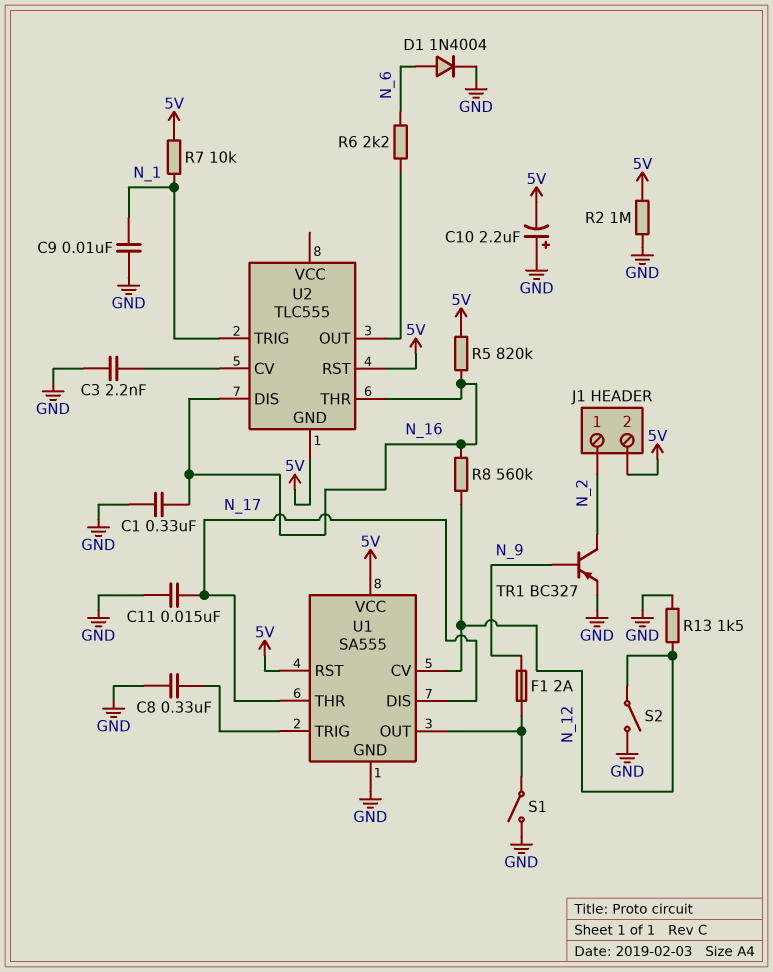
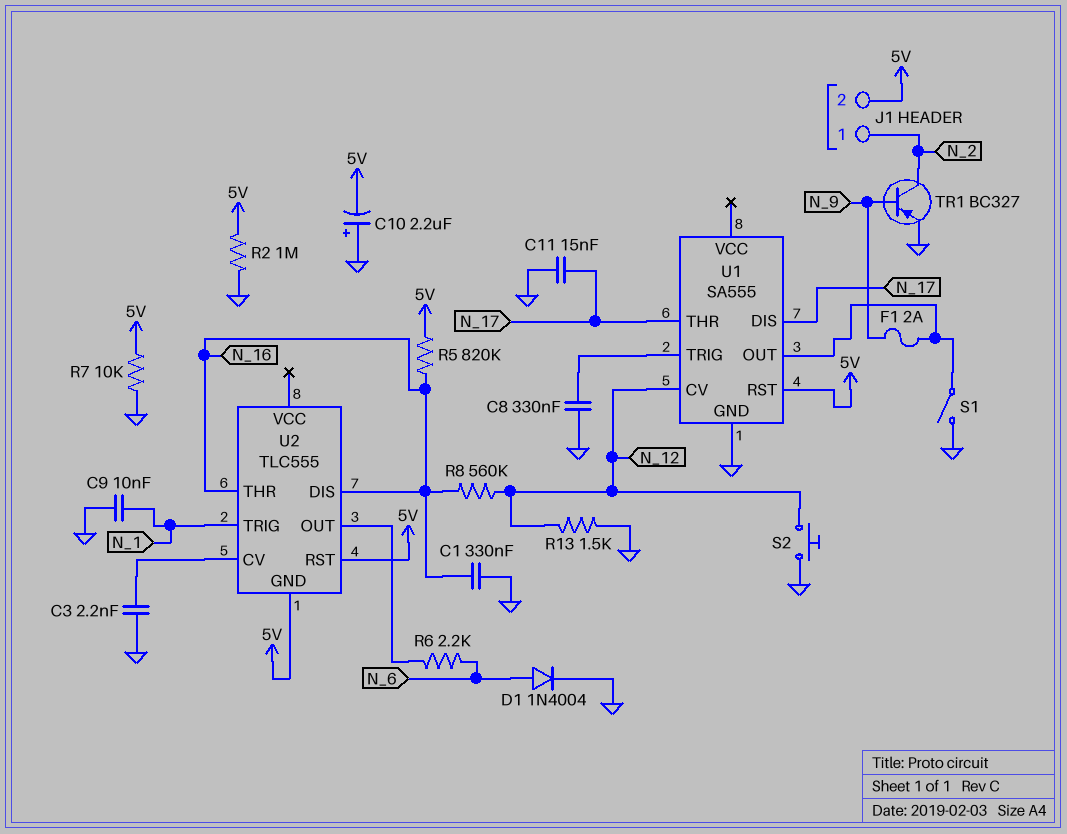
R7: 10k (5V, N_1) -> 10k (5V, GND)
S2: switch (GND, N_12) -> button (GND, N_12)
U1 pin VCC: 5V -> none

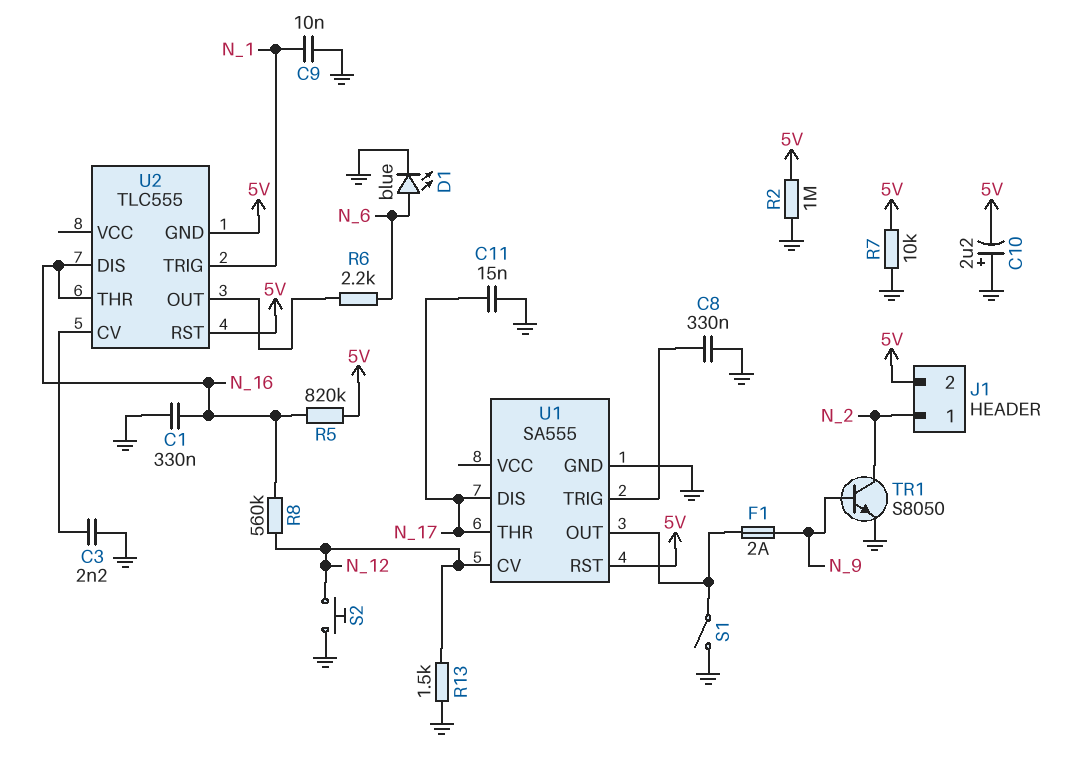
D1: diode 1N4004 (A N_6, K GND) -> LED blue (A N_6, K GND)
TR1: PNP BC327 (B N_9, C N_2, E GND) -> NPN S8050 (B N_9, C N_2, E GND)

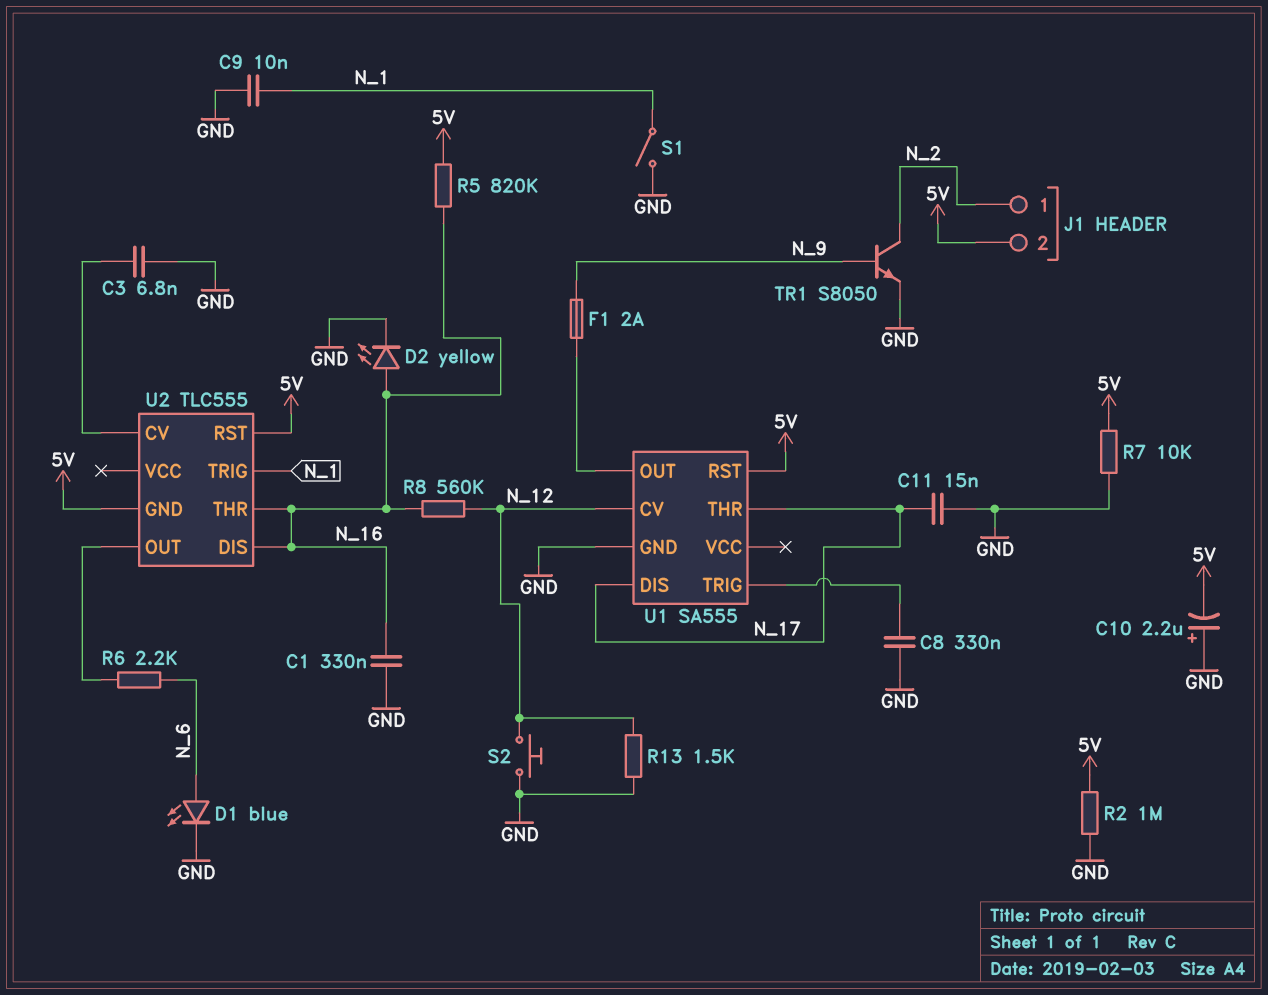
C3: 2.2nF (GND, U2/CV) -> 6.8nF (GND, U2/CV)
D2: none -> LED yellow (A N_16, K GND)
S1: switch (GND, U1/OUT) -> switch (GND, N_1)

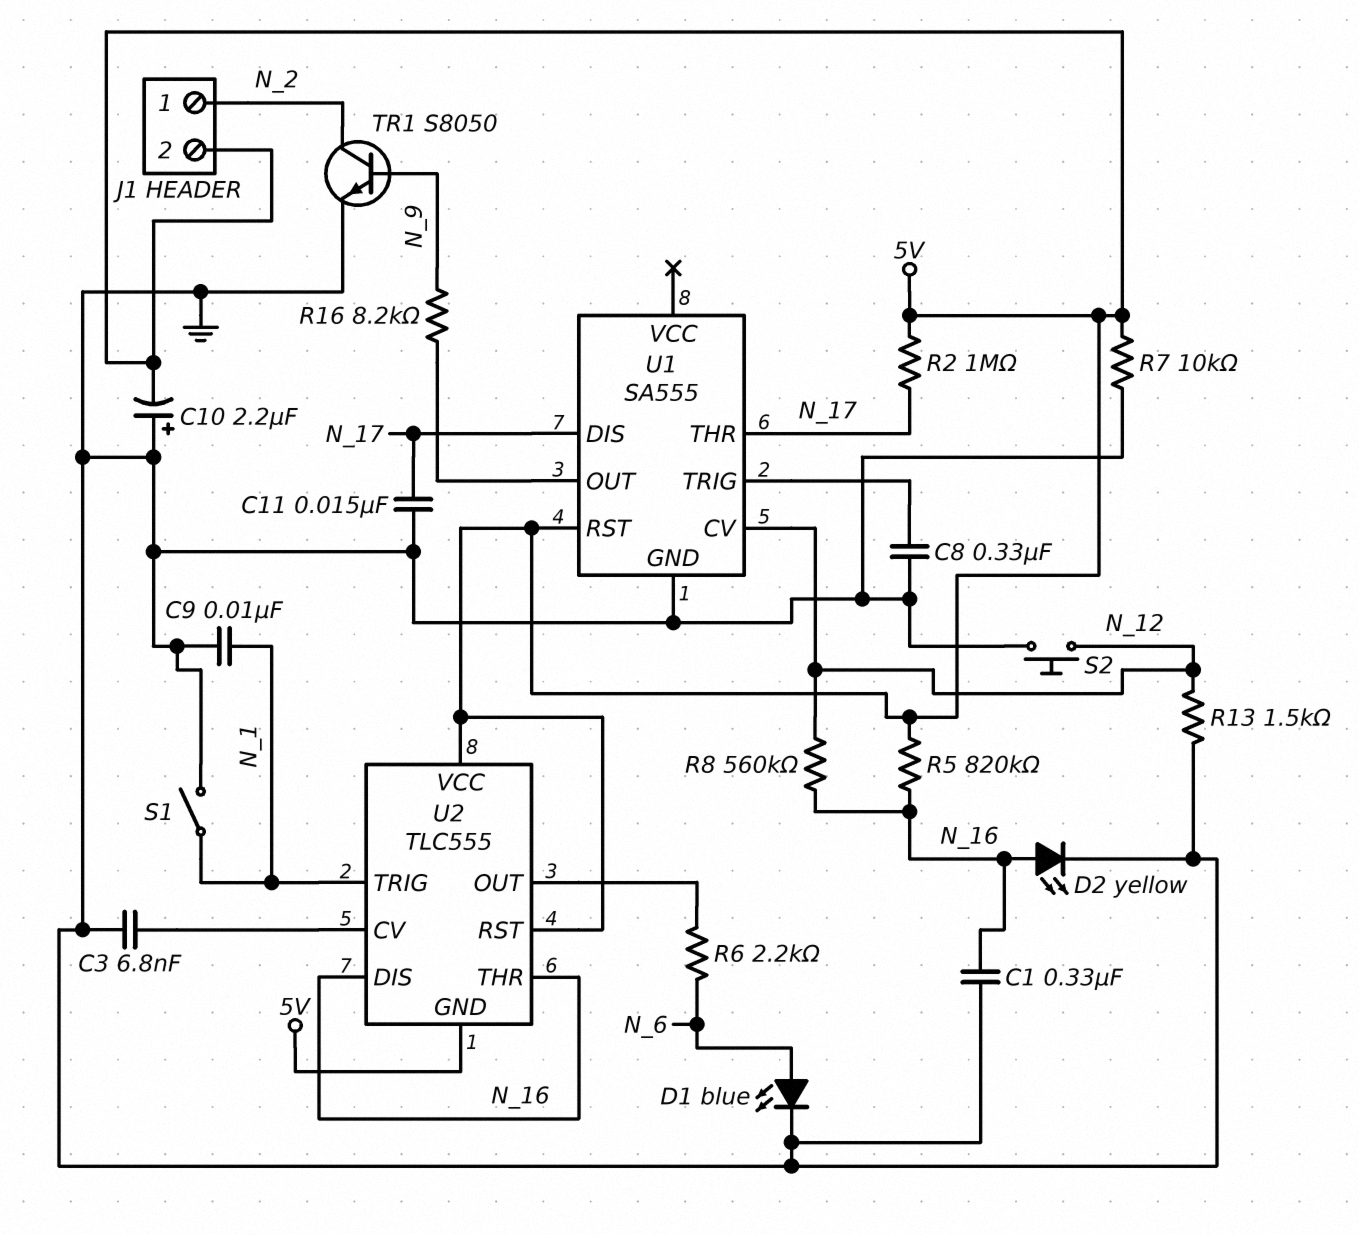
F1: 2A (N_9, U1/OUT) -> none
R2: 1M (5V, GND) -> 1M (5V, N_17)
R16: none -> 8.2k (N_9, U1/OUT)
U2 pin VCC: none -> 5V

